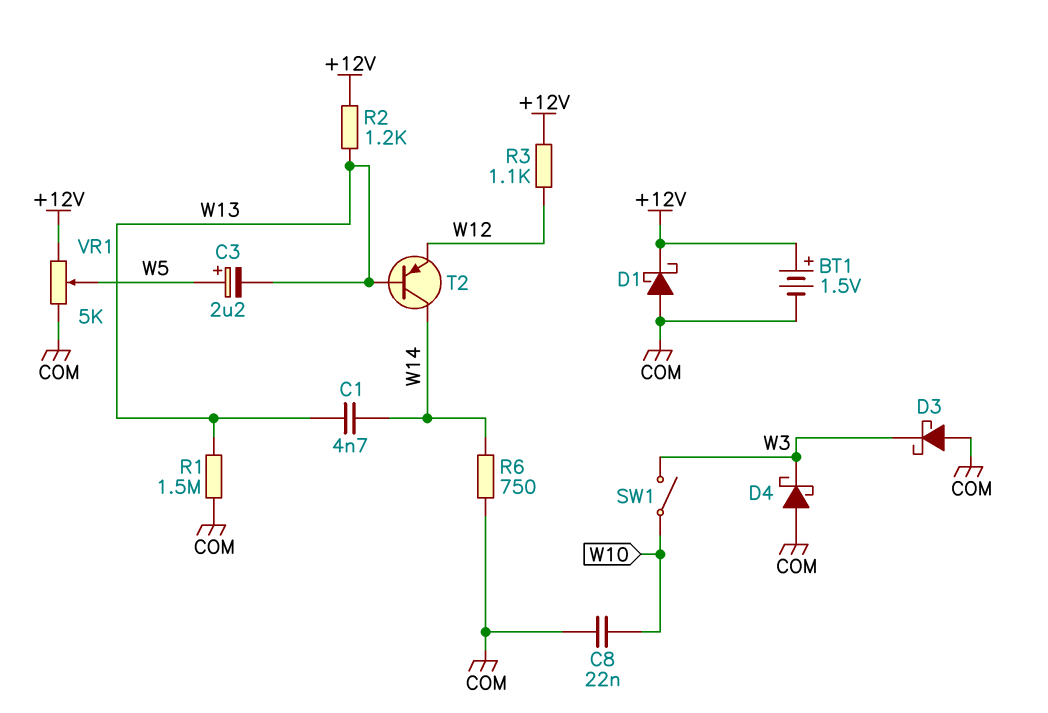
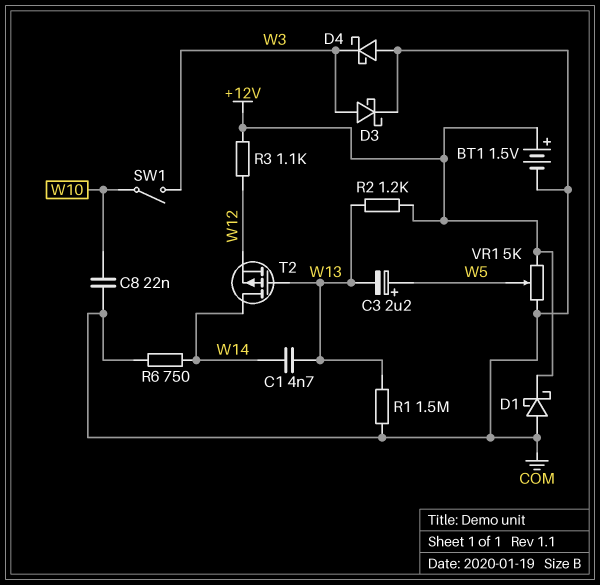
D3: schottky (A COM, K W3) -> schottky (A W3, K COM)
T2: PNP (B W13, C W14, E W12) -> PMOS (G W13, D W14, S W12)

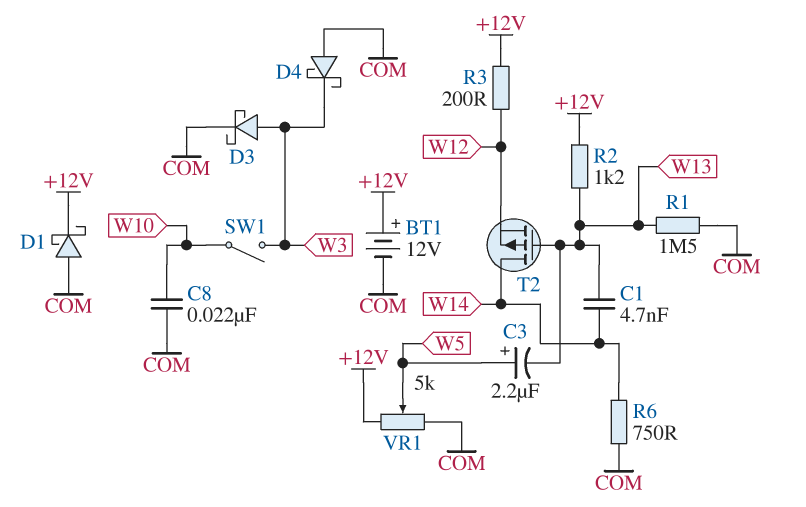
BT1: 1.5V (plus +12V, minus COM) -> 12V (plus +12V, minus COM)
R3: 1.1k (+12V, W12) -> 200 (+12V, W12)

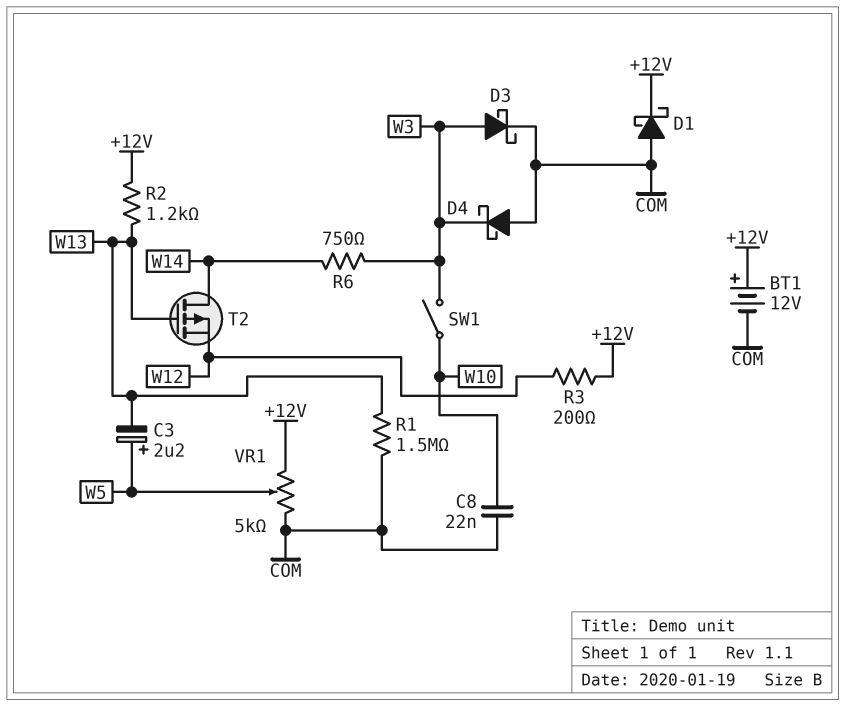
C1: 4.7nF (W13, W14) -> none
R6: 750 (COM, W14) -> 750 (W3, W14)

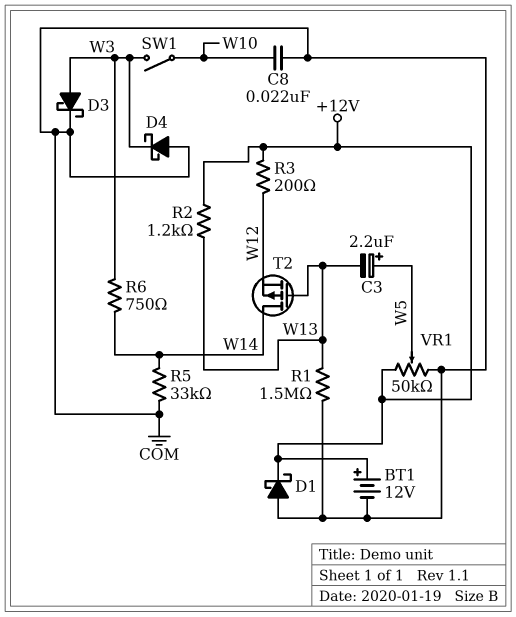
R5: none -> 33k (COM, W14)
VR1: 5k (+12V, COM, wiper W5) -> 50k (+12V, COM, wiper W5)

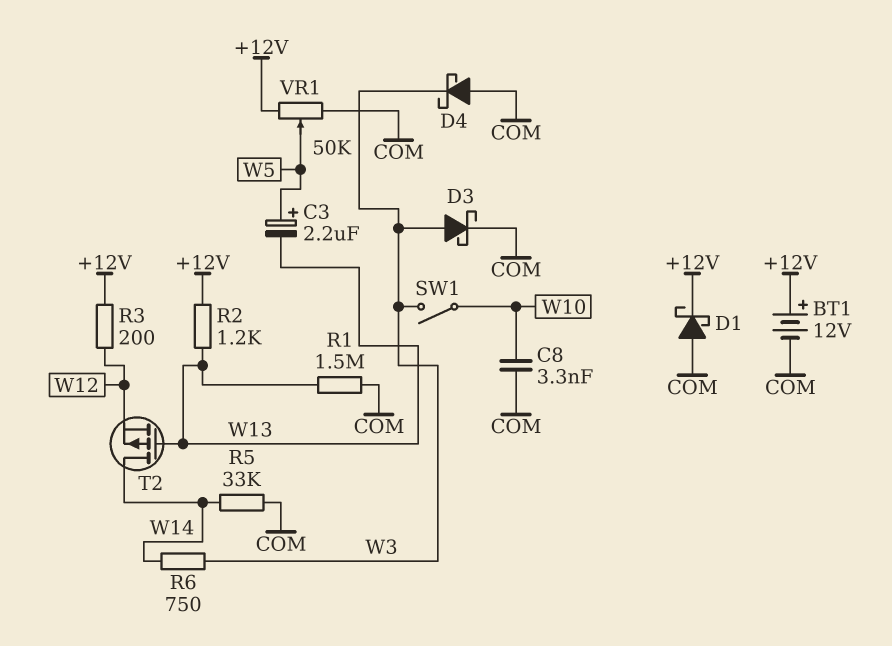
C8: 22nF (COM, W10) -> 3.3nF (COM, W10)

